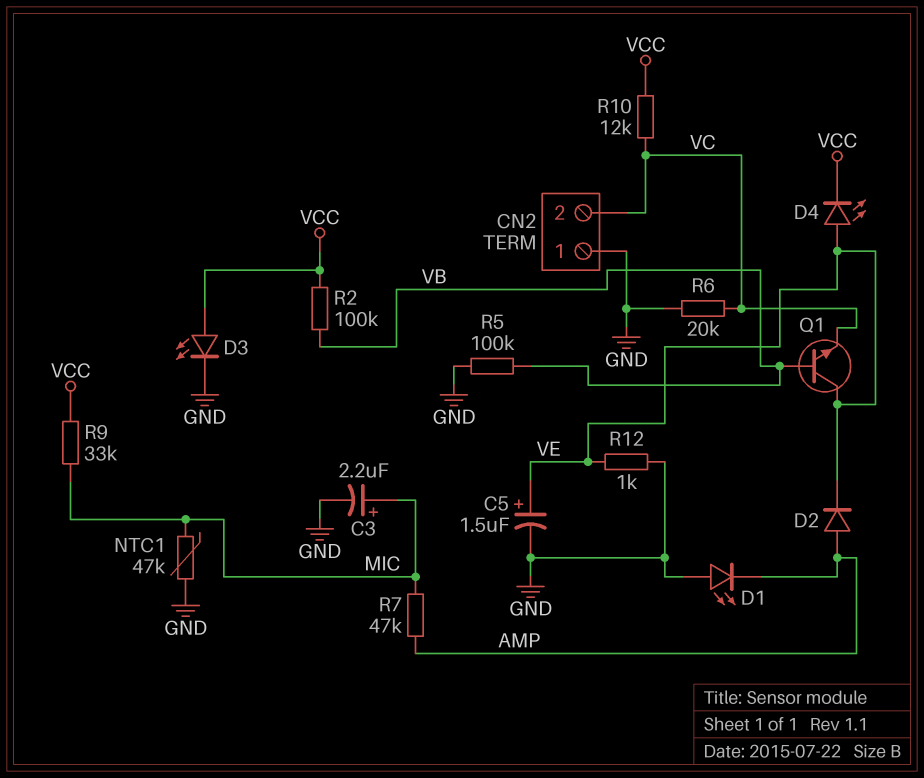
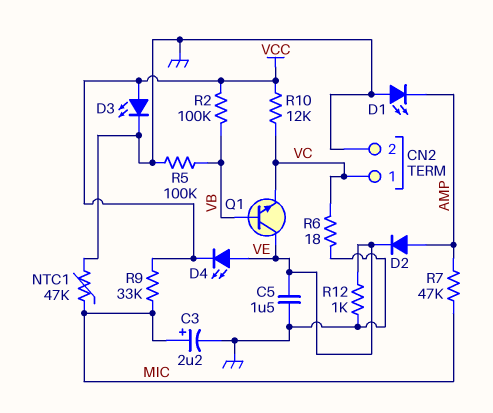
C5: 1.5uF (plus VE, minus GND) -> 1.5uF (GND, VE)
CN2 pin 1: GND -> VC
CN2 pin 2: VC -> GND
R6: 20k (GND, VC) -> 18 (GND, VC)

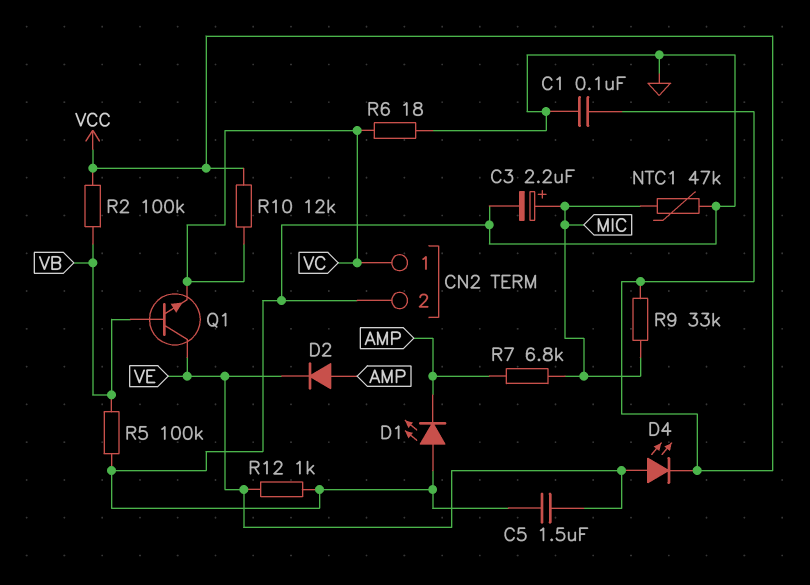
C1: none -> 100nF (GND, VCC)
D3: LED (A VCC, K GND) -> none
R7: 47k (AMP, MIC) -> 6.8k (AMP, MIC)

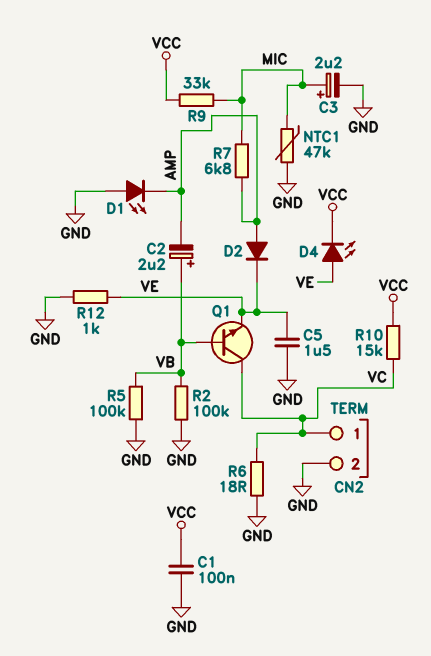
C2: none -> 2.2uF (plus VB, minus AMP)
Q1: NPN (B VB, C VE, E VC) -> NPN (B VB, C VC, E VE)
R2: 100k (VB, VCC) -> 100k (GND, VB)
R10: 12k (VC, VCC) -> 15k (VC, VCC)

